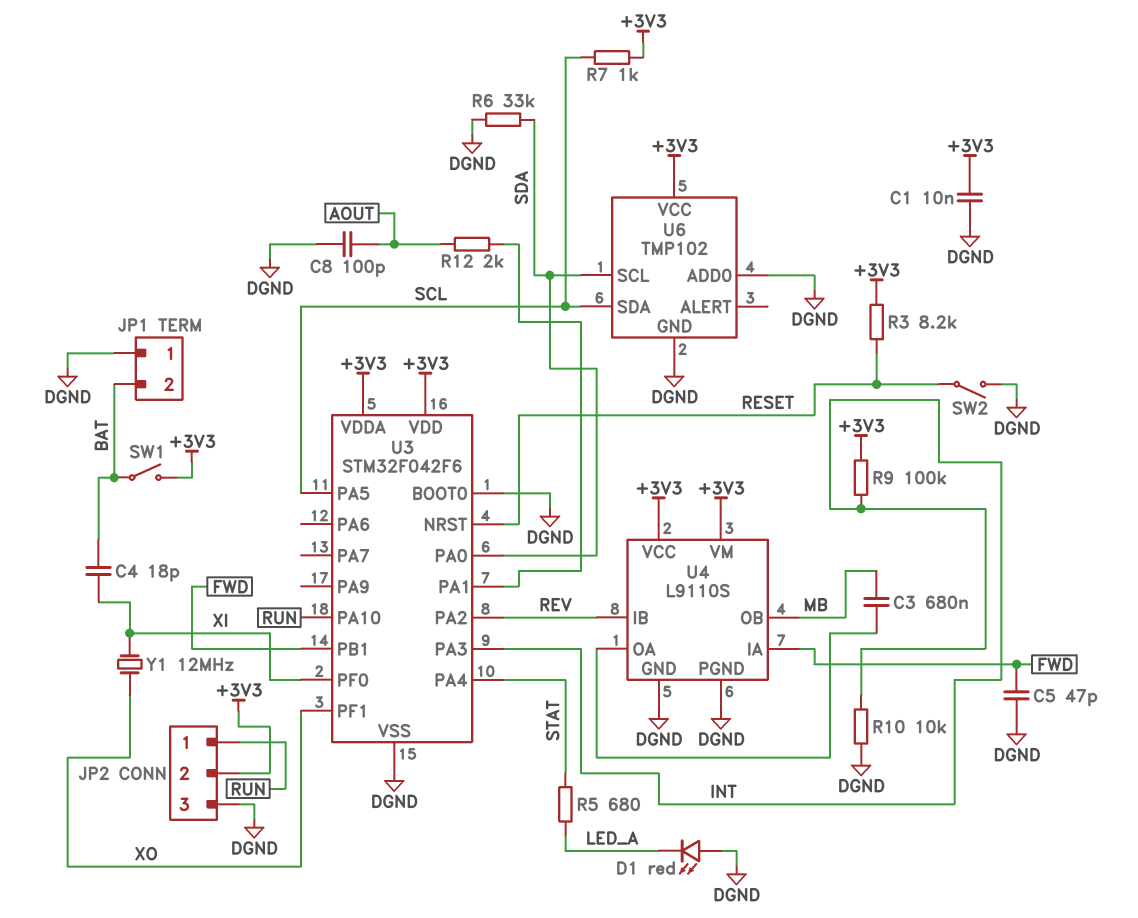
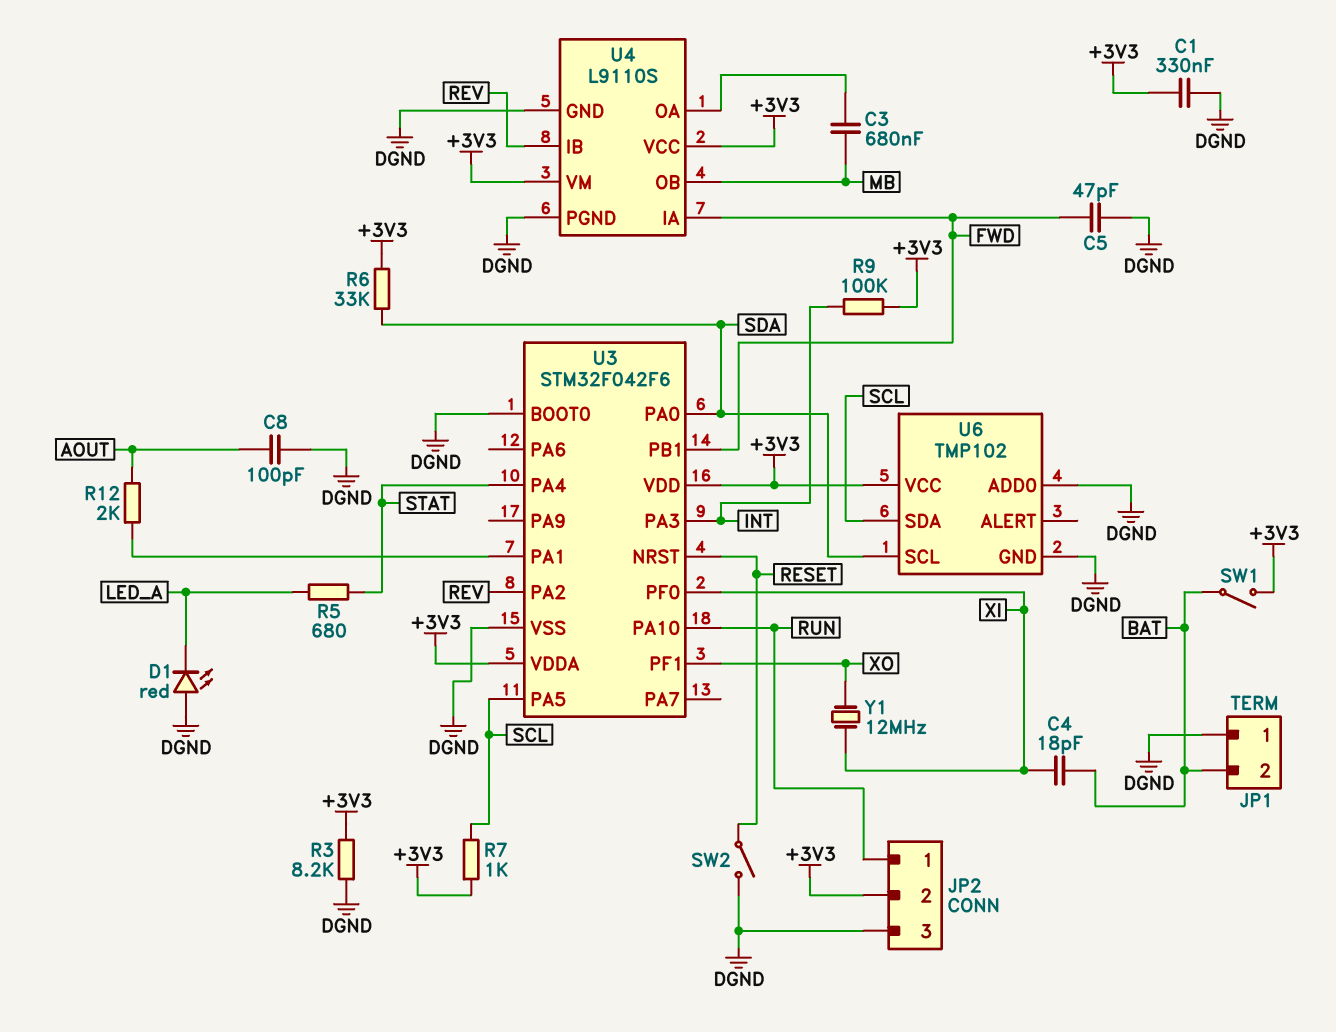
C1: 10nF (+3V3, DGND) -> 330nF (+3V3, DGND)
R3: 8.2k (+3V3, RESET) -> 8.2k (+3V3, DGND)
R6: 33k (DGND, SDA) -> 33k (+3V3, SDA)
R10: 10k (DGND, INT) -> none

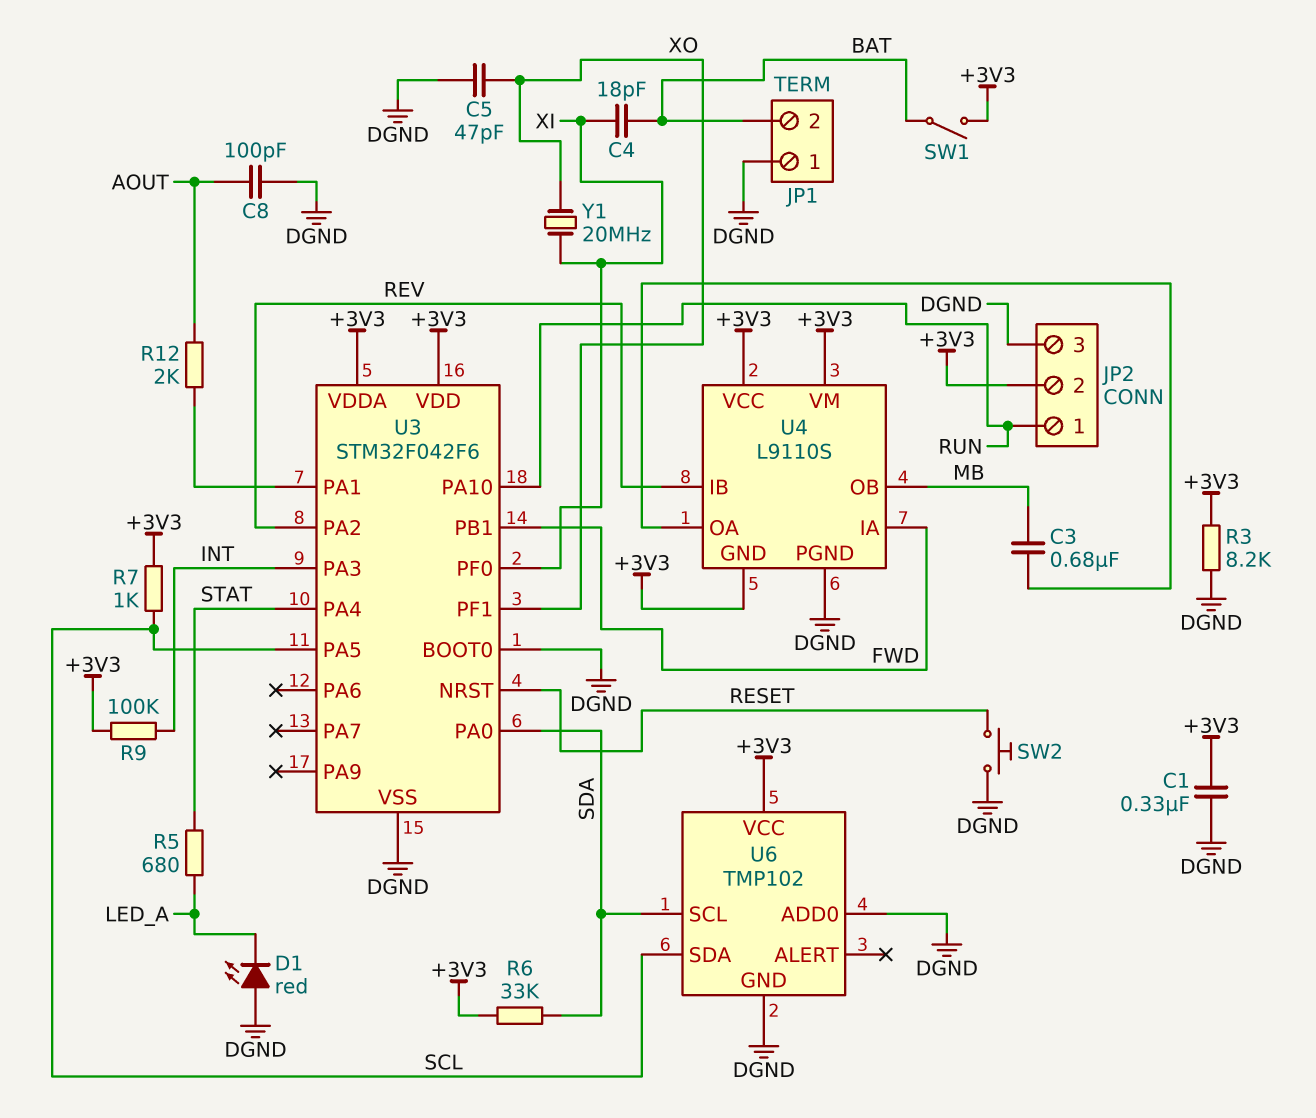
C5: 47pF (DGND, FWD) -> 47pF (DGND, XO)
SW2: switch (DGND, RESET) -> button (DGND, RESET)
U4 pin GND: DGND -> +3V3
Y1: 12MHz (XI, XO) -> 20MHz (XI, XO)

